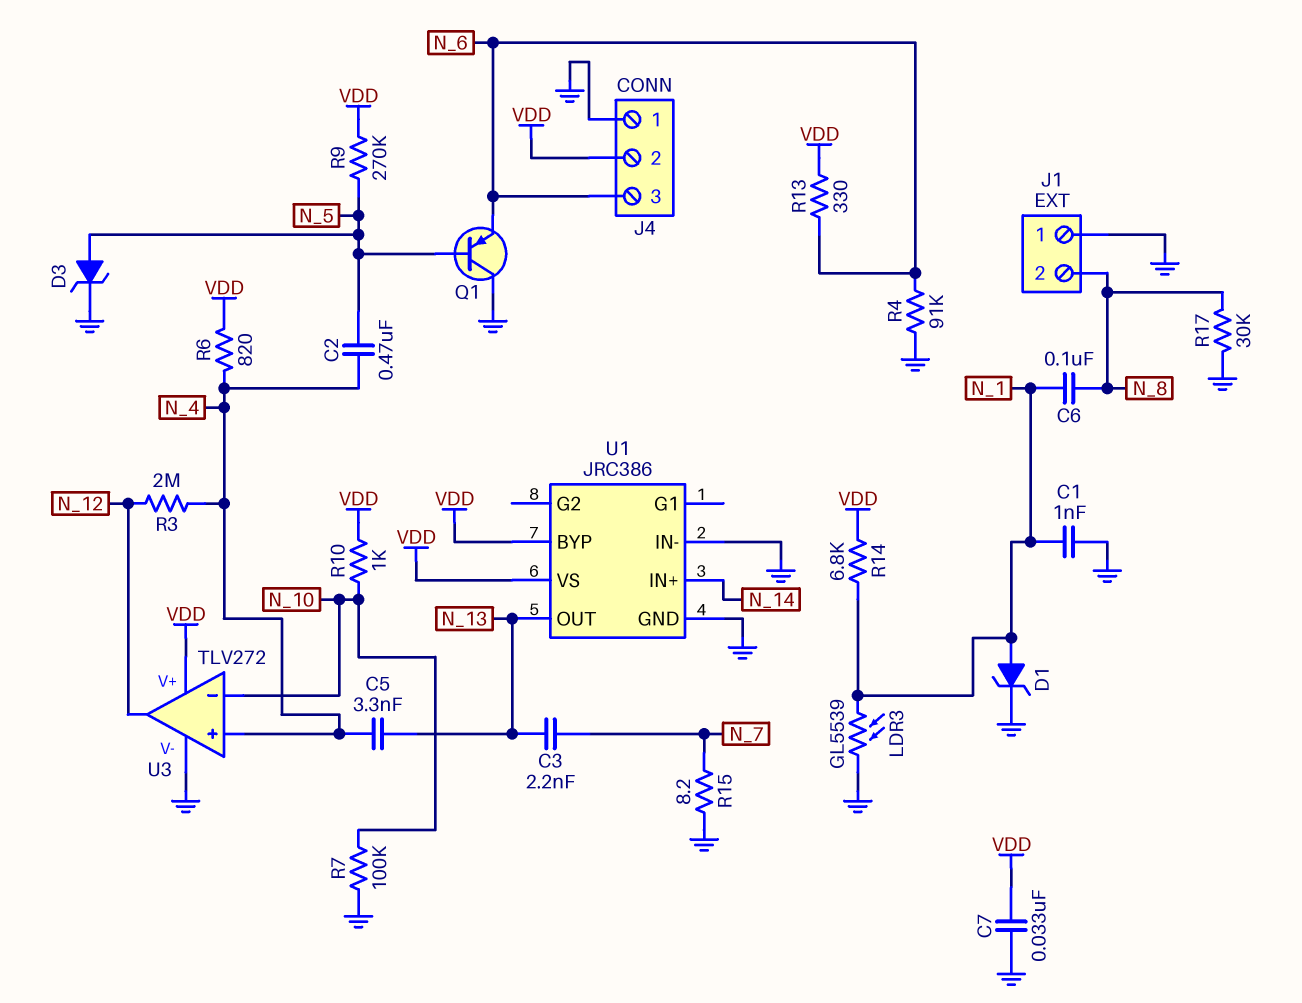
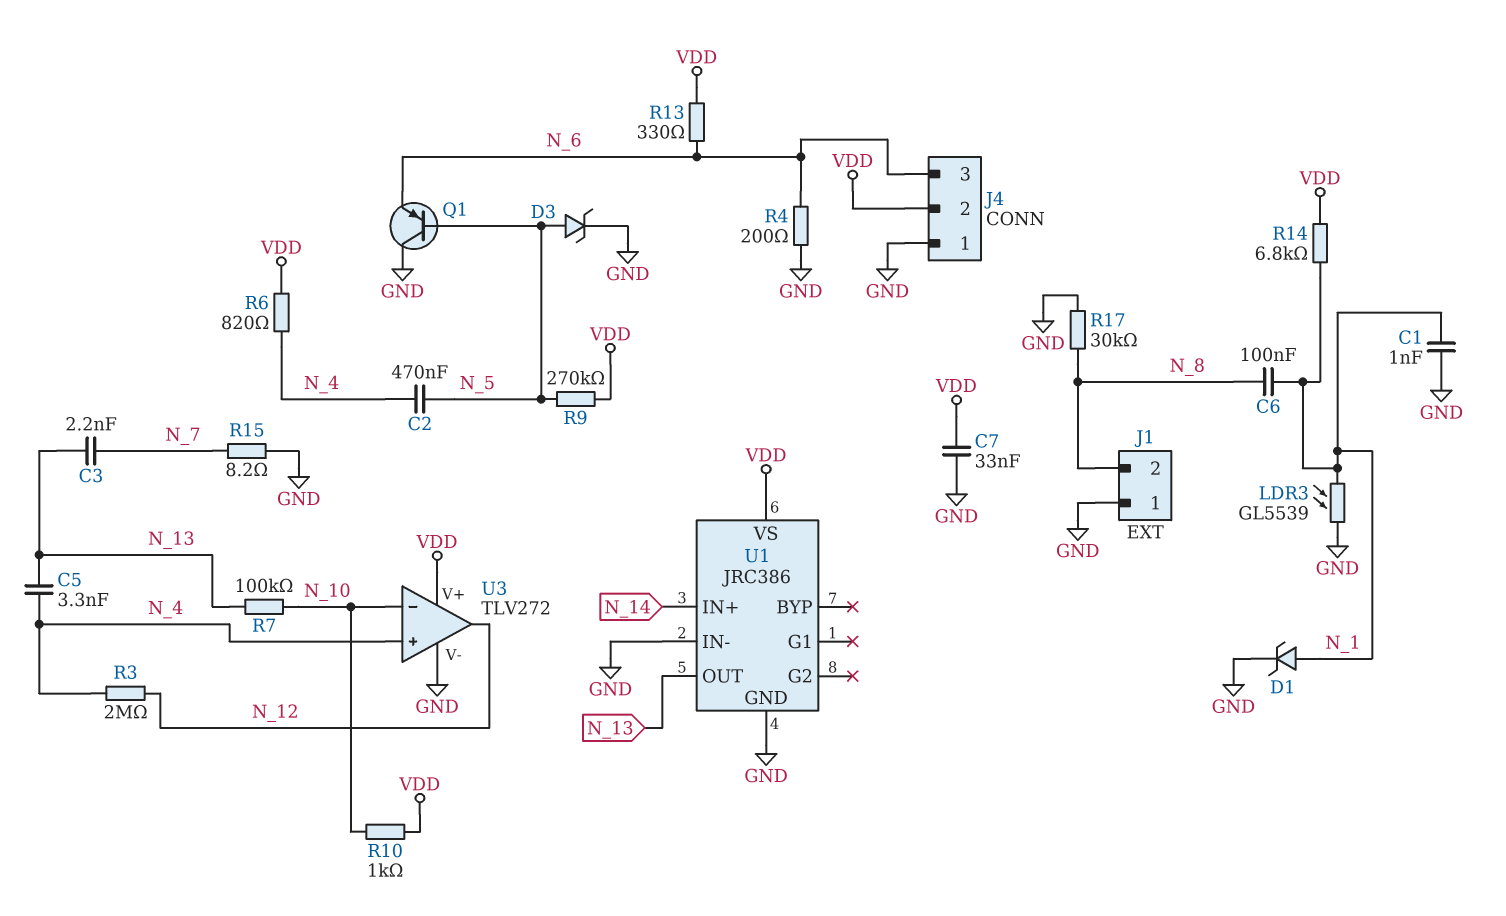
R4: 91k (GND, N_6) -> 200 (GND, N_6)
R7: 100k (GND, N_10) -> 100k (N_10, N_13)
U1 pin BYP: VDD -> none

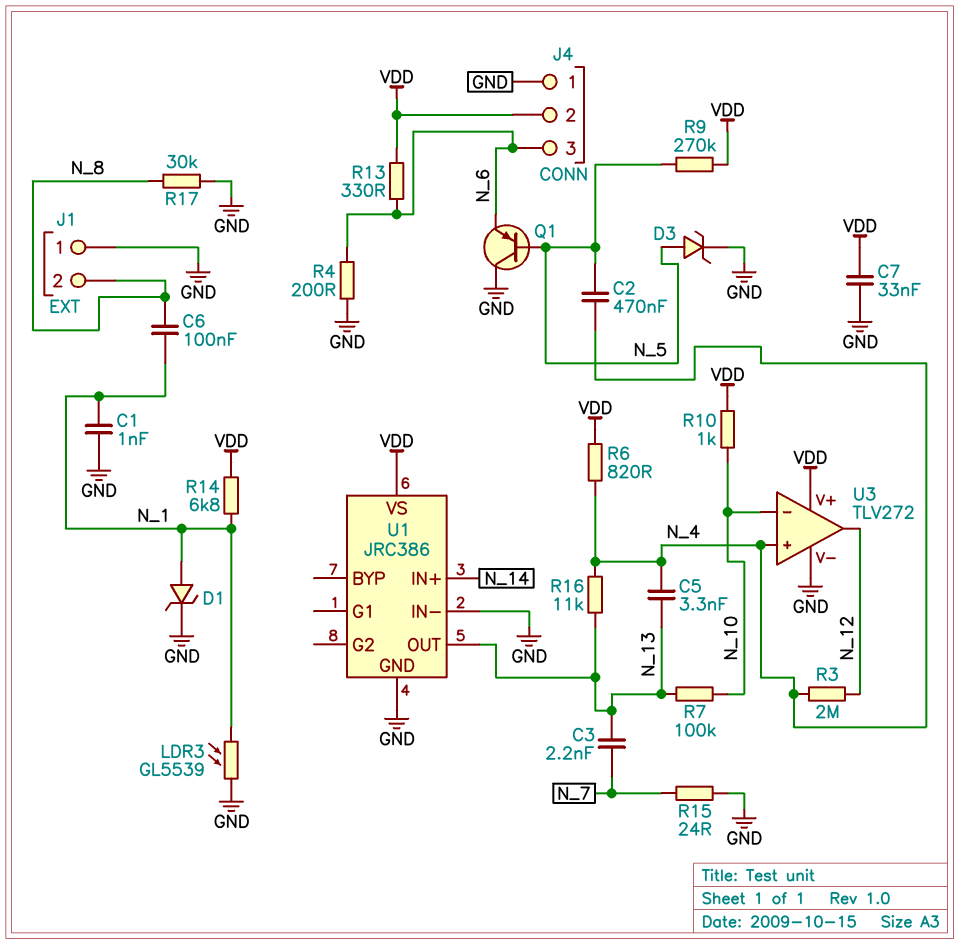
R15: 8.2 (GND, N_7) -> 24 (GND, N_7)
R16: none -> 11k (N_4, N_13)

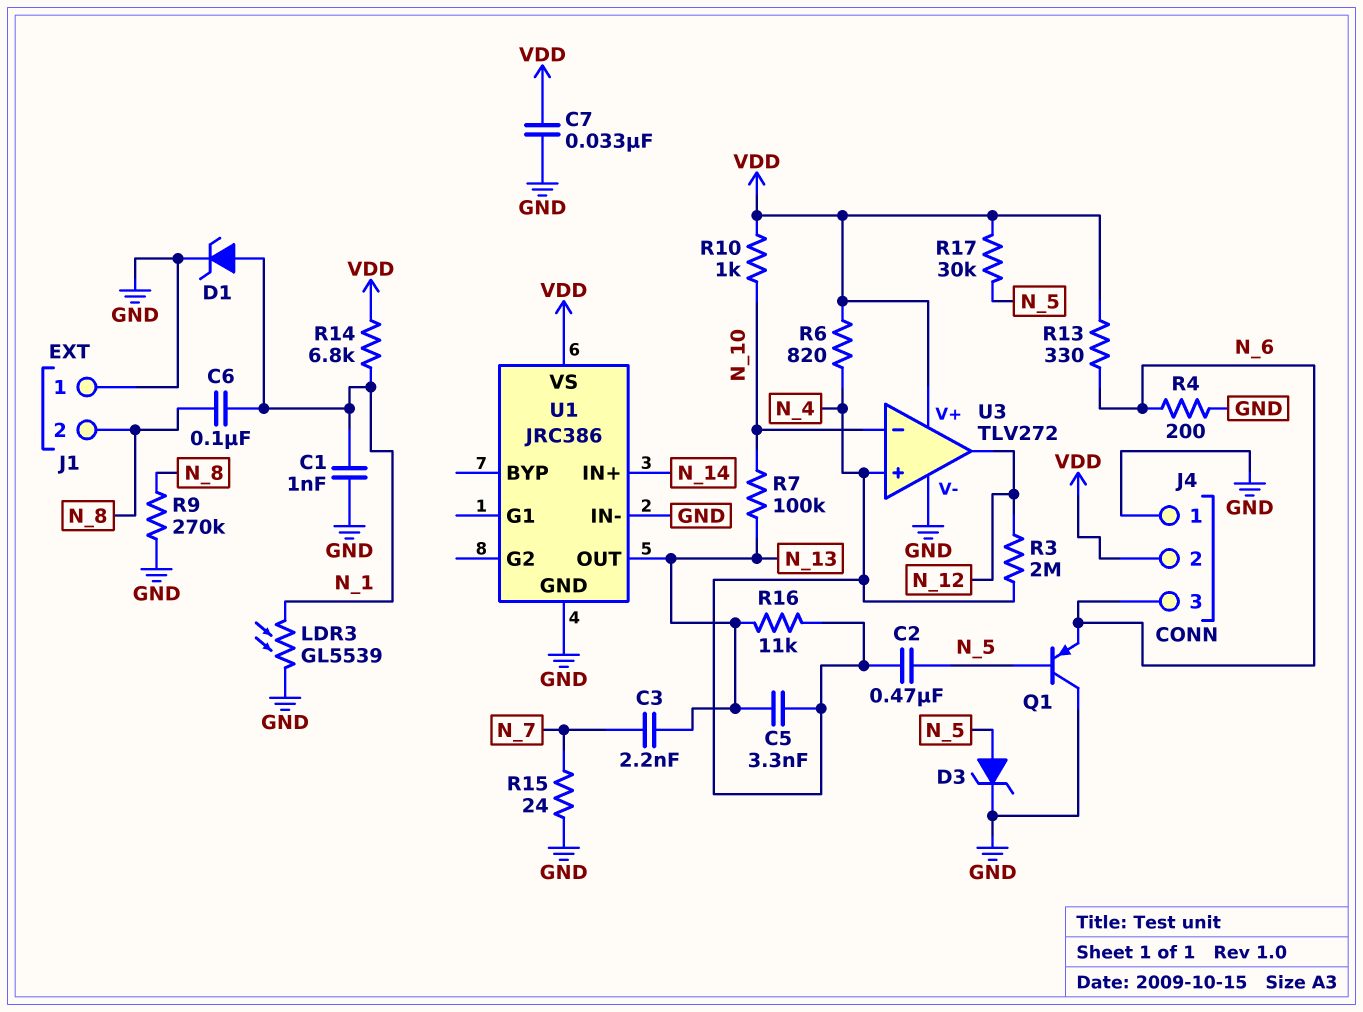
R9: 270k (N_5, VDD) -> 270k (GND, N_8)
R17: 30k (GND, N_8) -> 30k (N_5, VDD)

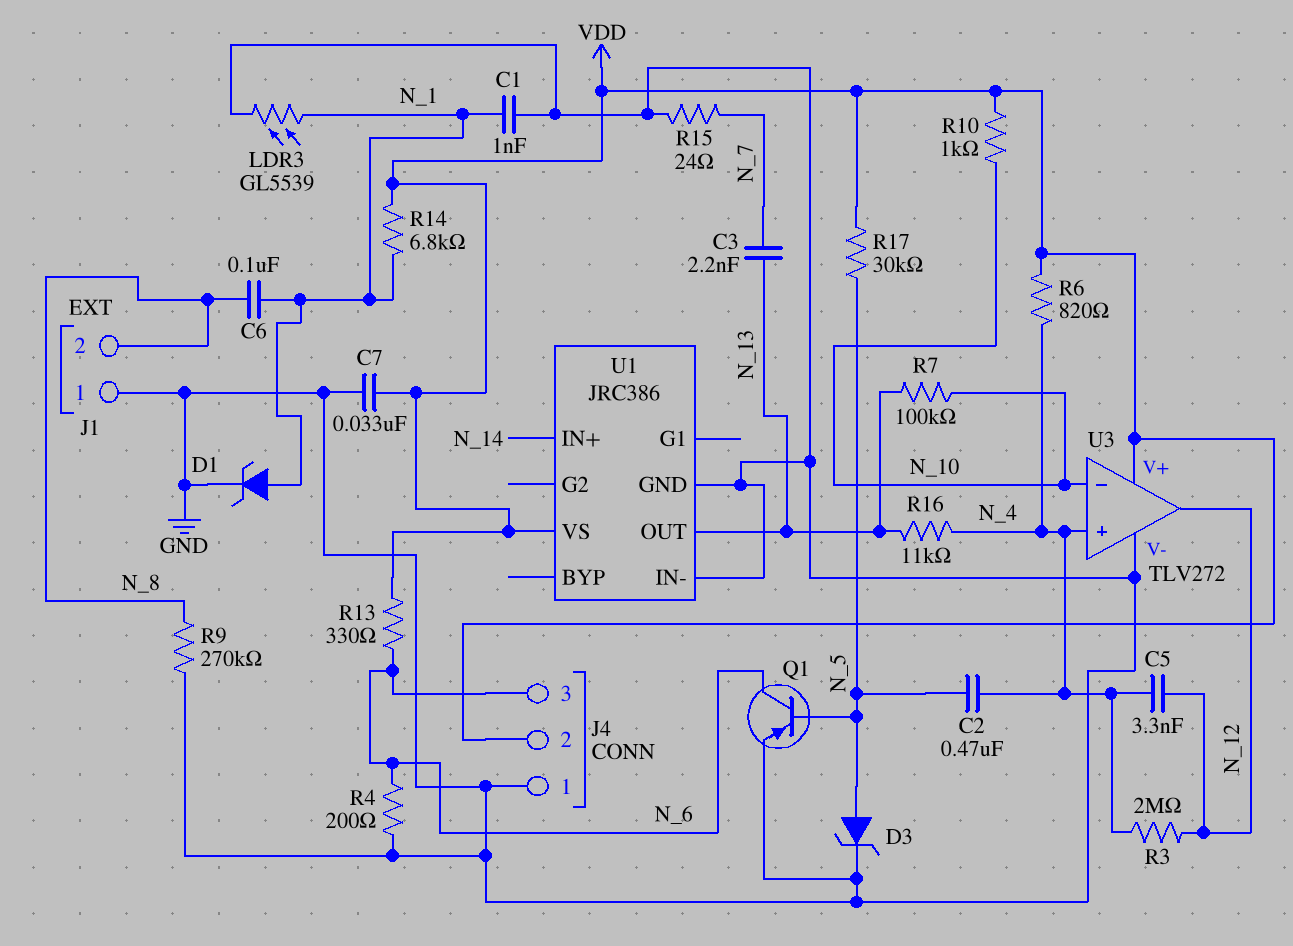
C5: 3.3nF (N_4, N_13) -> 3.3nF (N_4, N_12)
Q1: PNP (B N_5, C GND, E N_6) -> PNP (B N_5, C N_6, E GND)

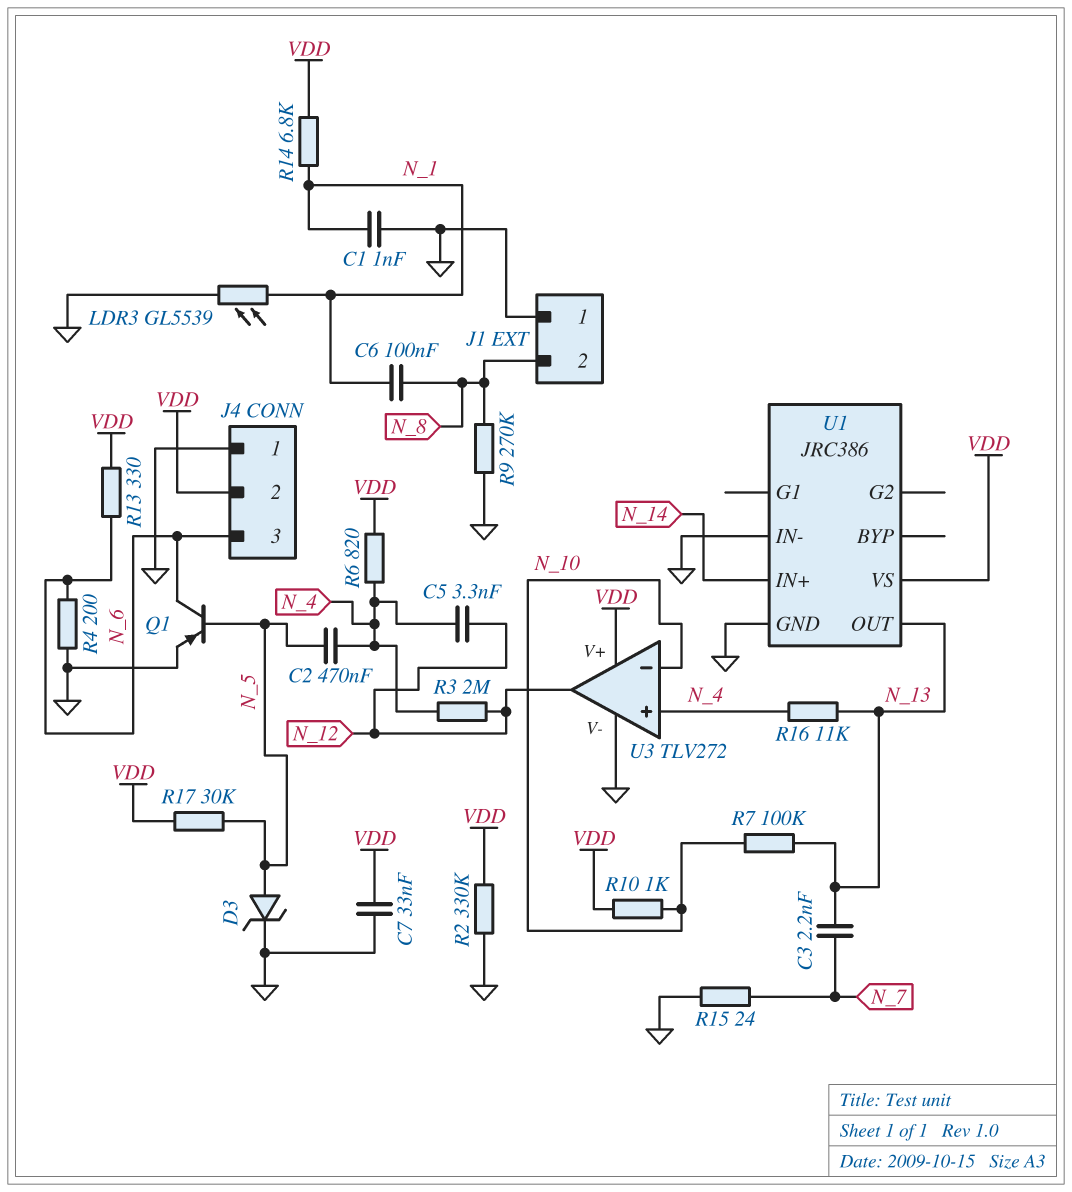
D1: zener (A N_1, K GND) -> none
R2: none -> 330k (GND, VDD)

